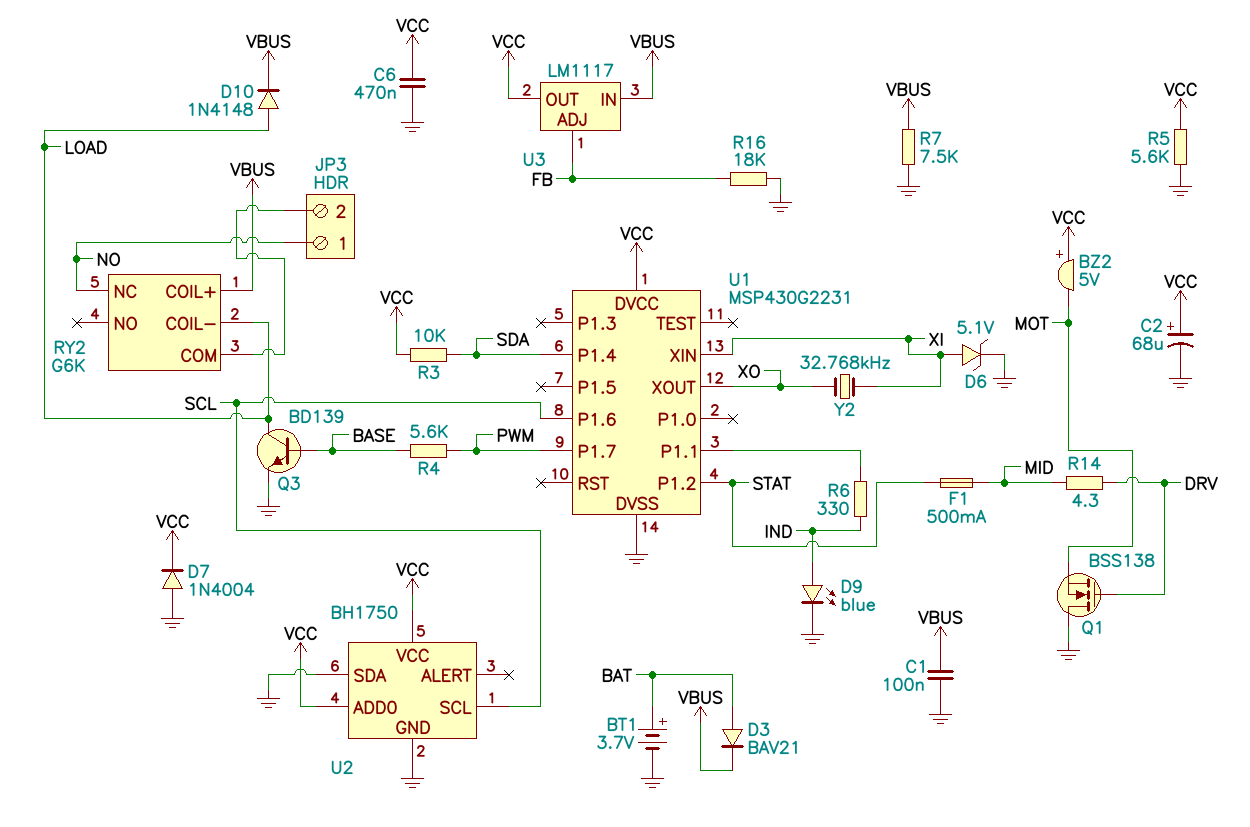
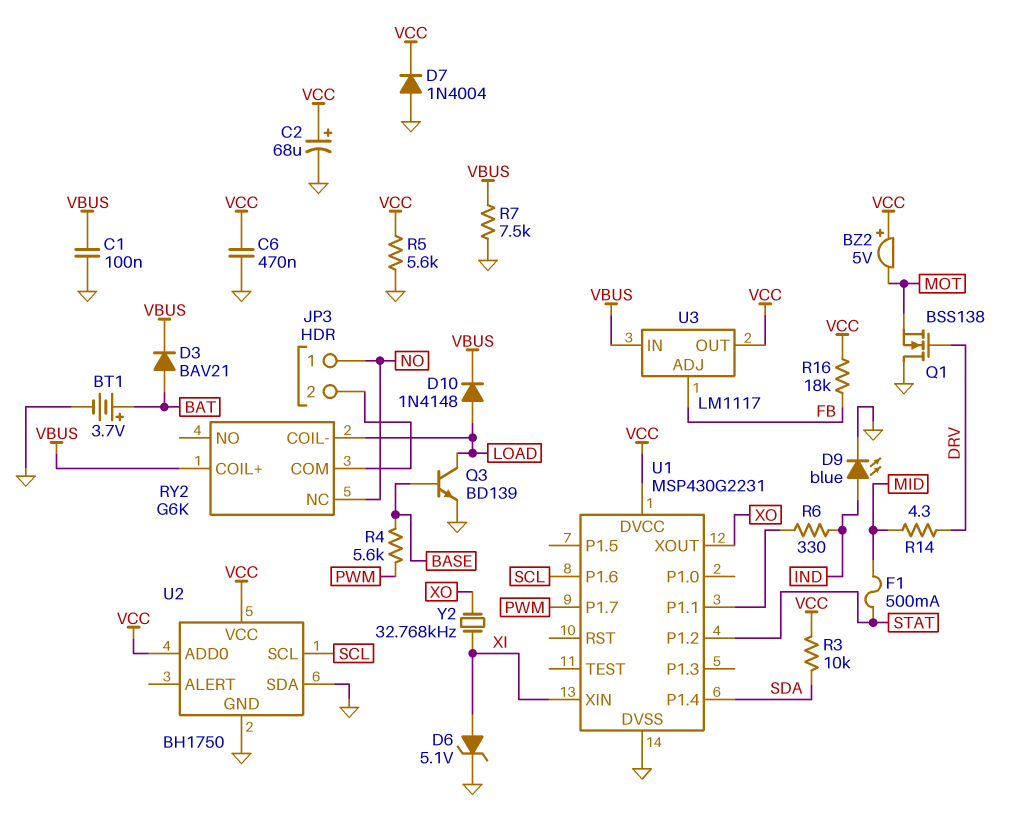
R16: 18k (FB, GND) -> 18k (FB, VCC)

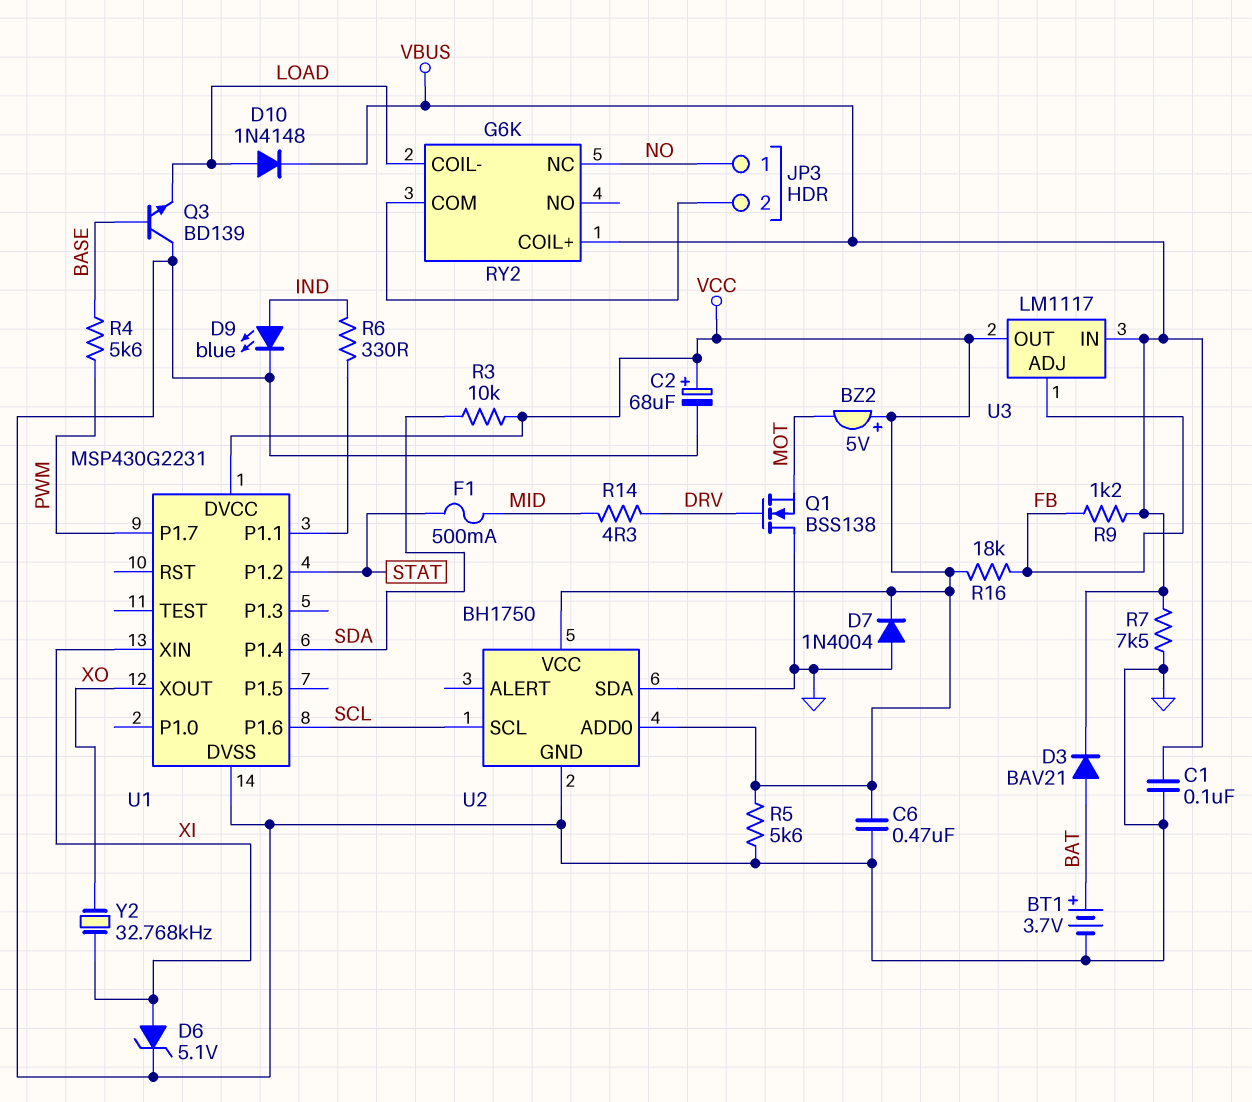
Q3: NPN BD139 (B BASE, C LOAD, E GND) -> NPN BD139 (B BASE, C GND, E LOAD)
R9: none -> 1.2k (FB, VBUS)

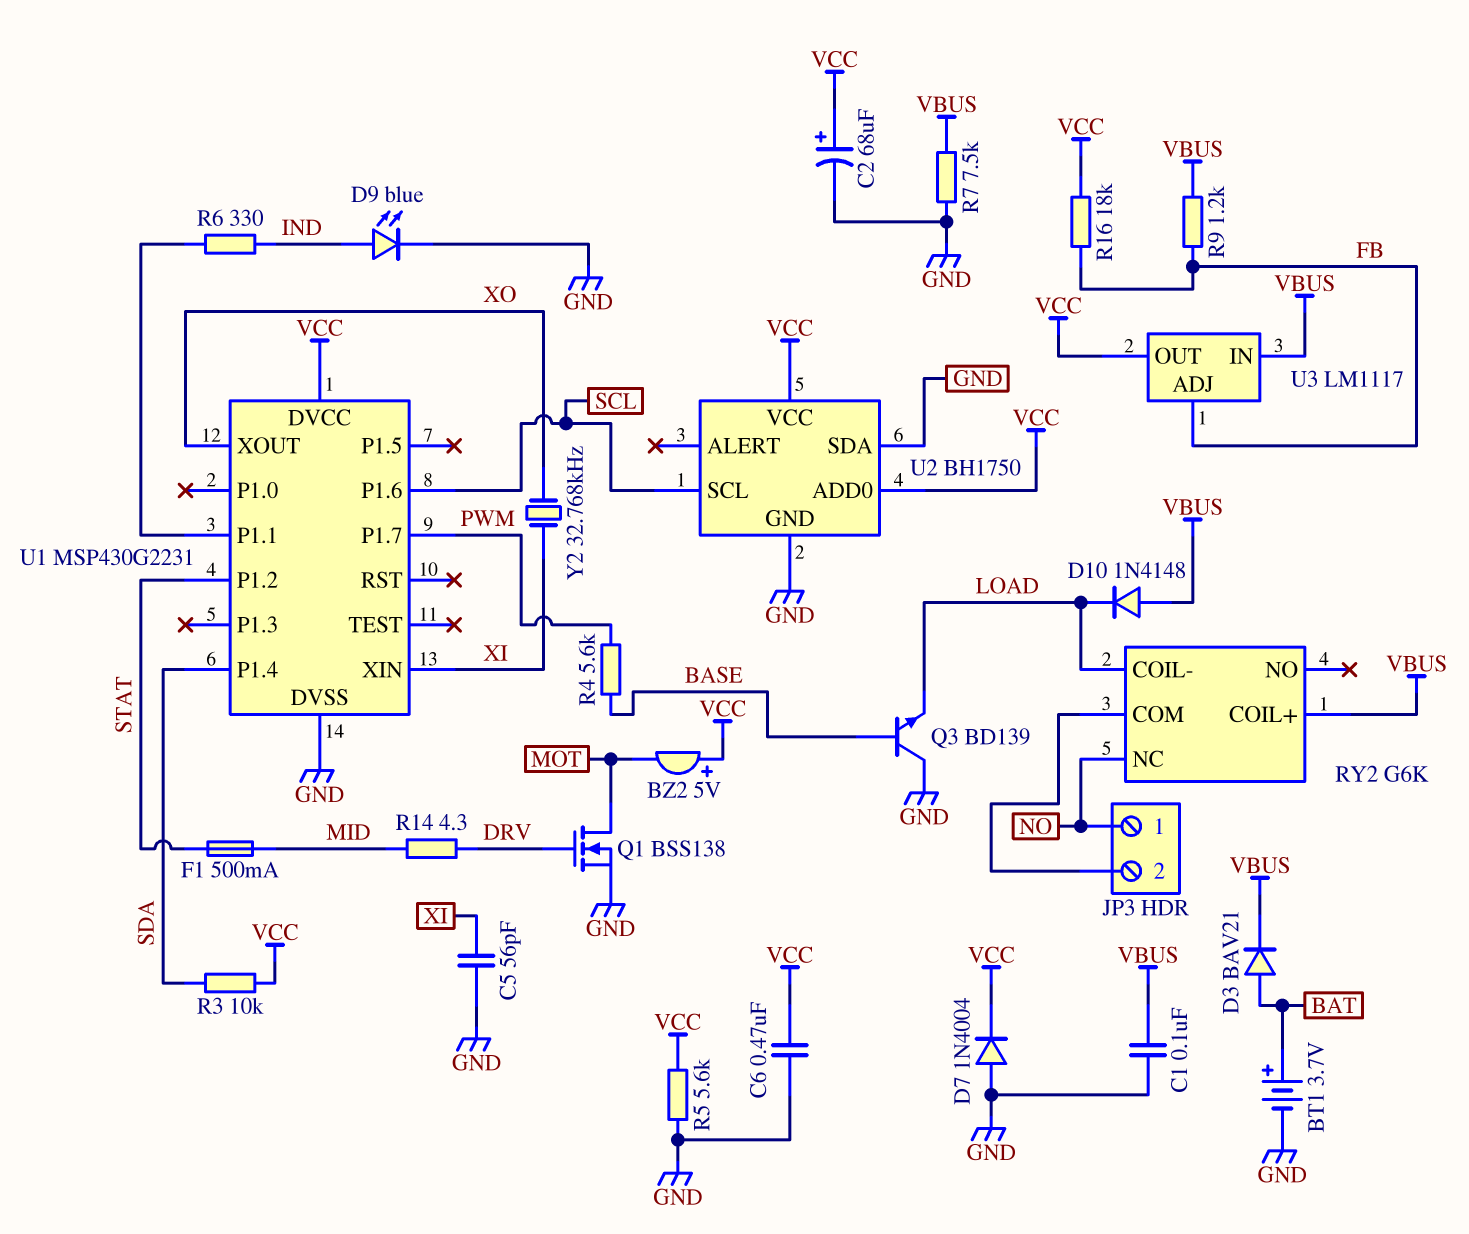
C5: none -> 56pF (GND, XI)
D6: zener 5.1V (A XI, K GND) -> none
D10: diode 1N4148 (A LOAD, K VBUS) -> diode 1N4148 (A VBUS, K LOAD)
Q1: NMOS BSS138 (G DRV, D GND, S MOT) -> NMOS BSS138 (G DRV, D MOT, S GND)

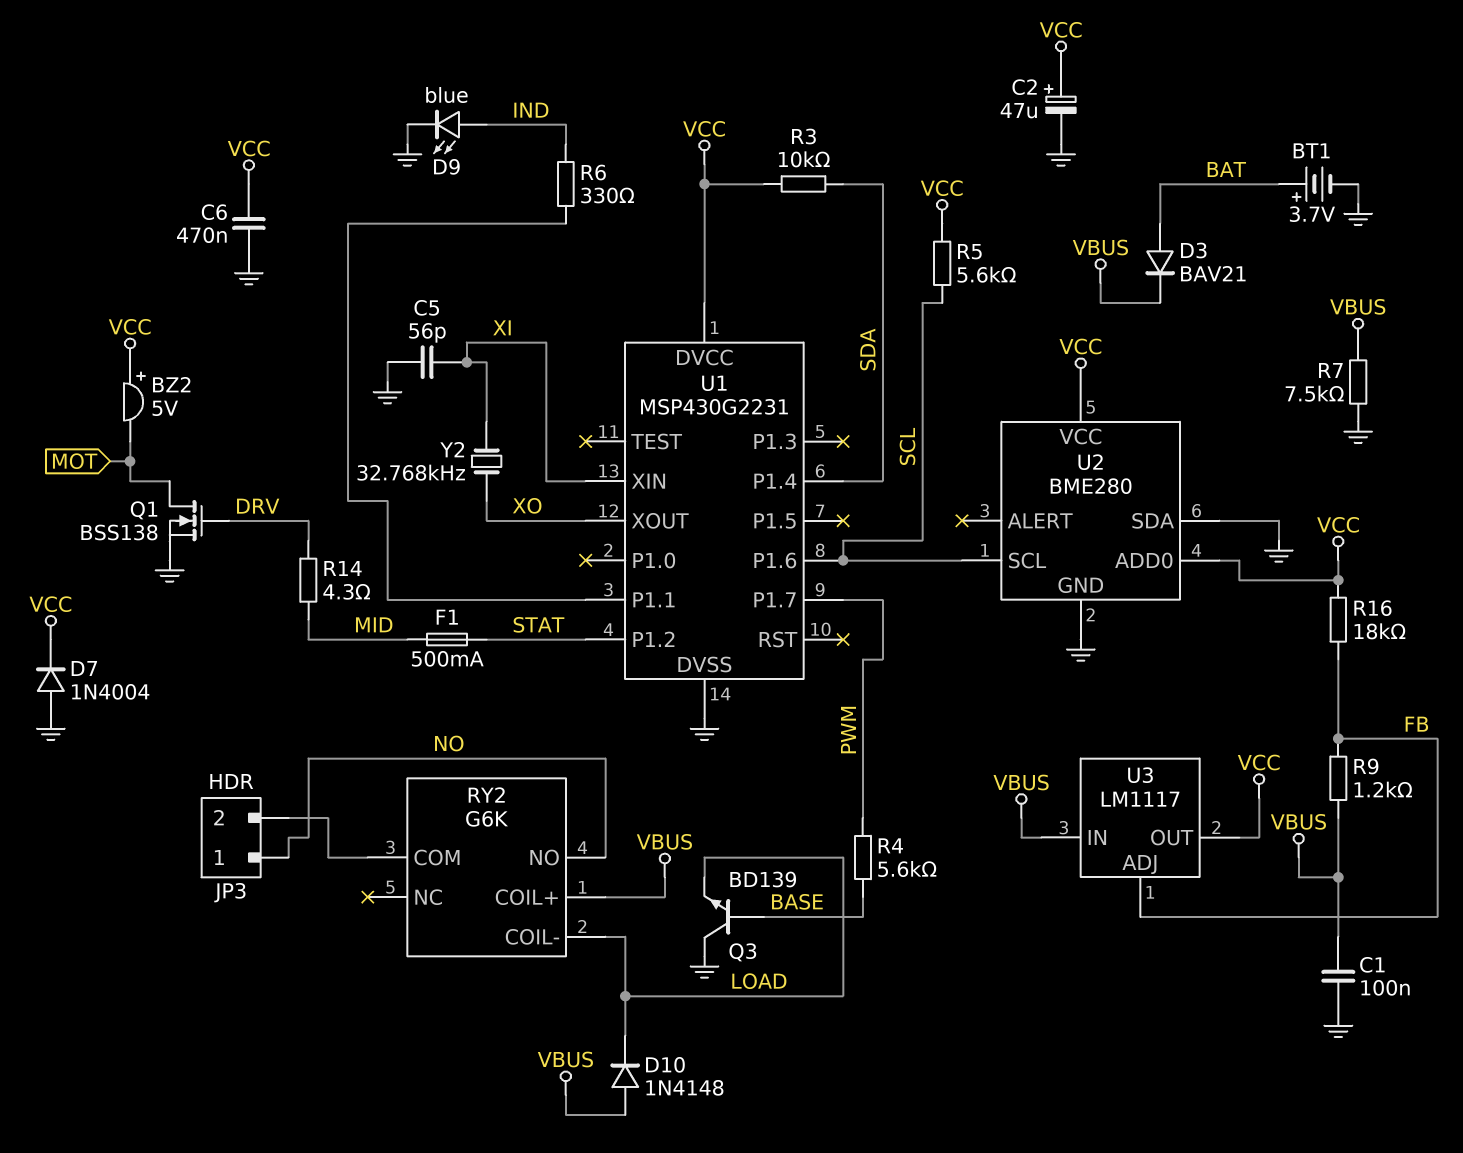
C2: 68uF (plus VCC, minus GND) -> 47uF (plus VCC, minus GND)
R5: 5.6k (GND, VCC) -> 5.6k (SCL, VCC)
RY2 pin NC: NO -> none
RY2 pin NO: none -> NO
U2: BH1750 -> BME280

